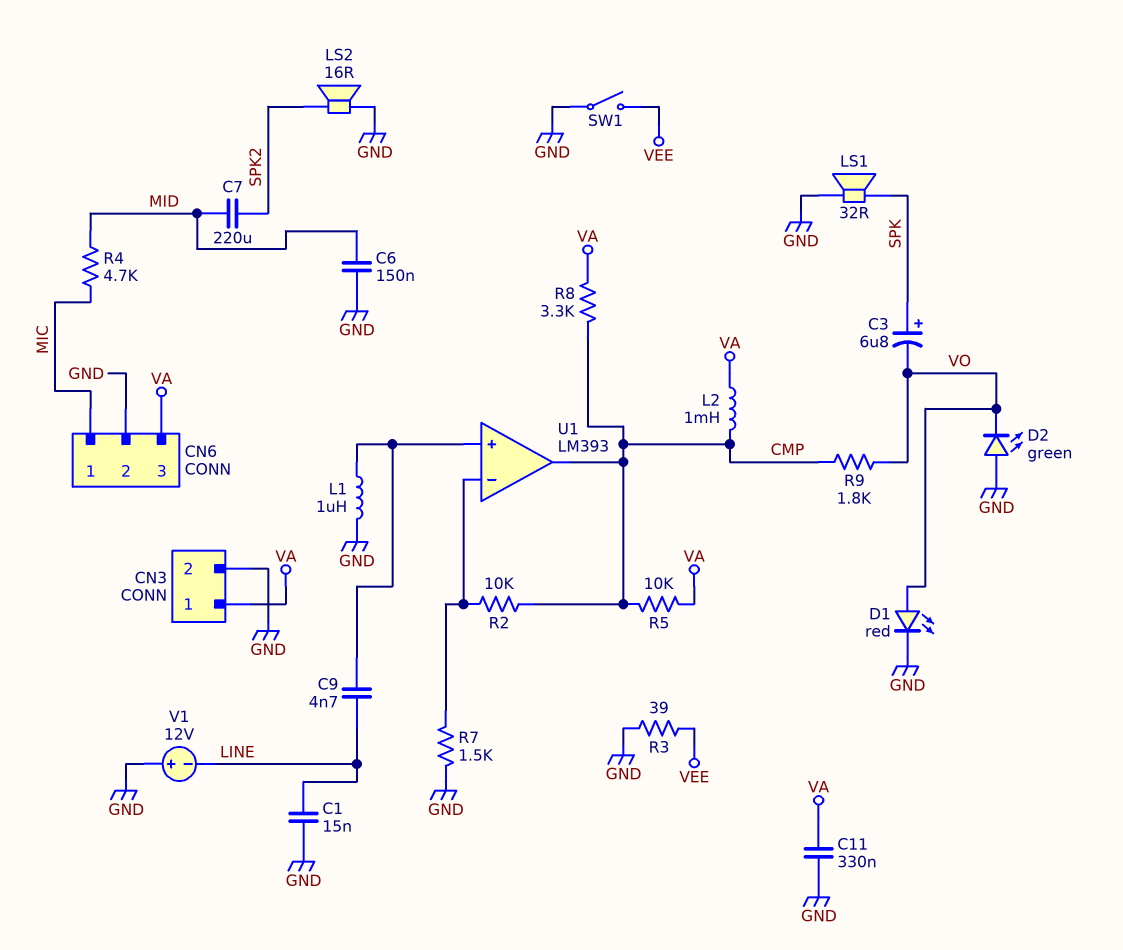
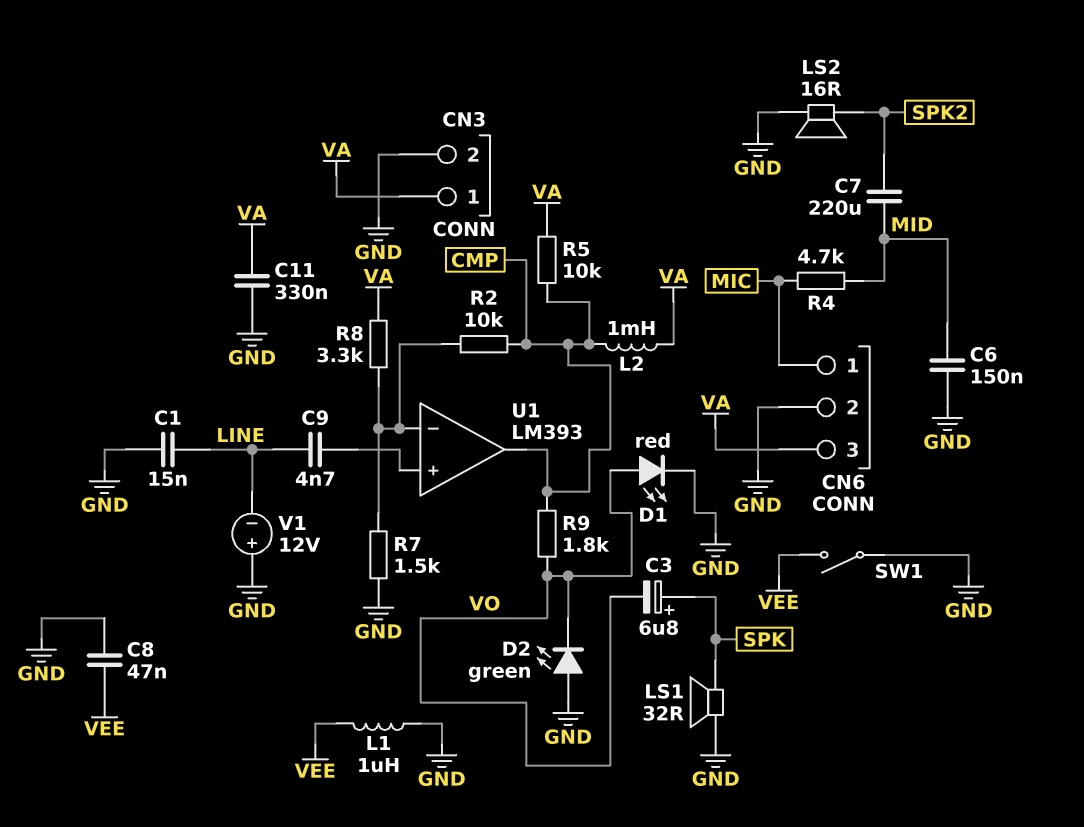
C8: none -> 47nF (GND, VEE)
L1: 1uH (GND, U1/in+) -> 1uH (GND, VEE)
R3: 39 (GND, VEE) -> none
R8: 3.3k (CMP, VA) -> 3.3k (U1/in-, VA)

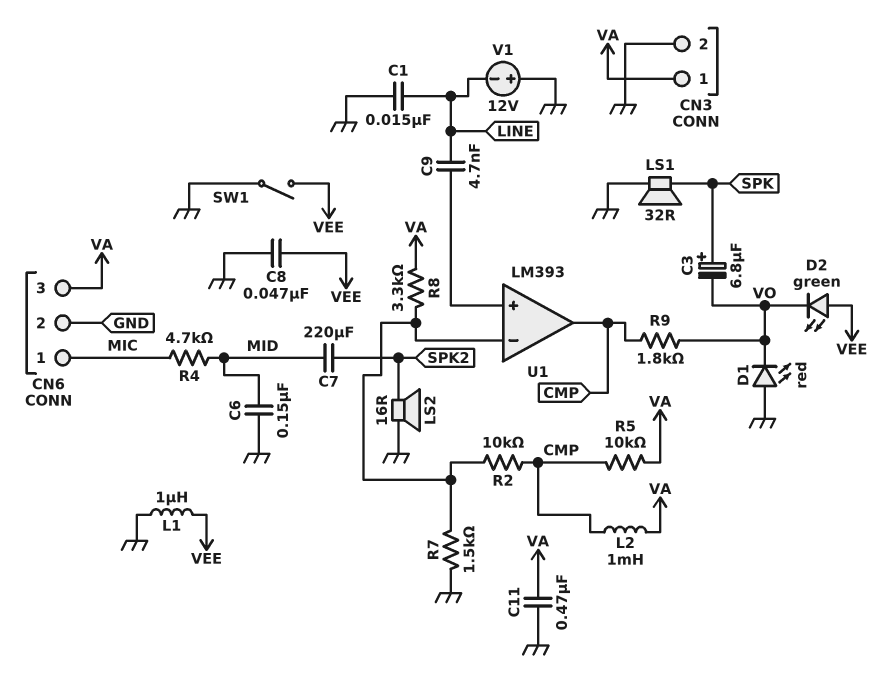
C11: 330nF (GND, VA) -> 470nF (GND, VA)
D1: LED red (A VO, K GND) -> LED red (A GND, K VO)
D2: LED green (A GND, K VO) -> LED green (A VEE, K VO)

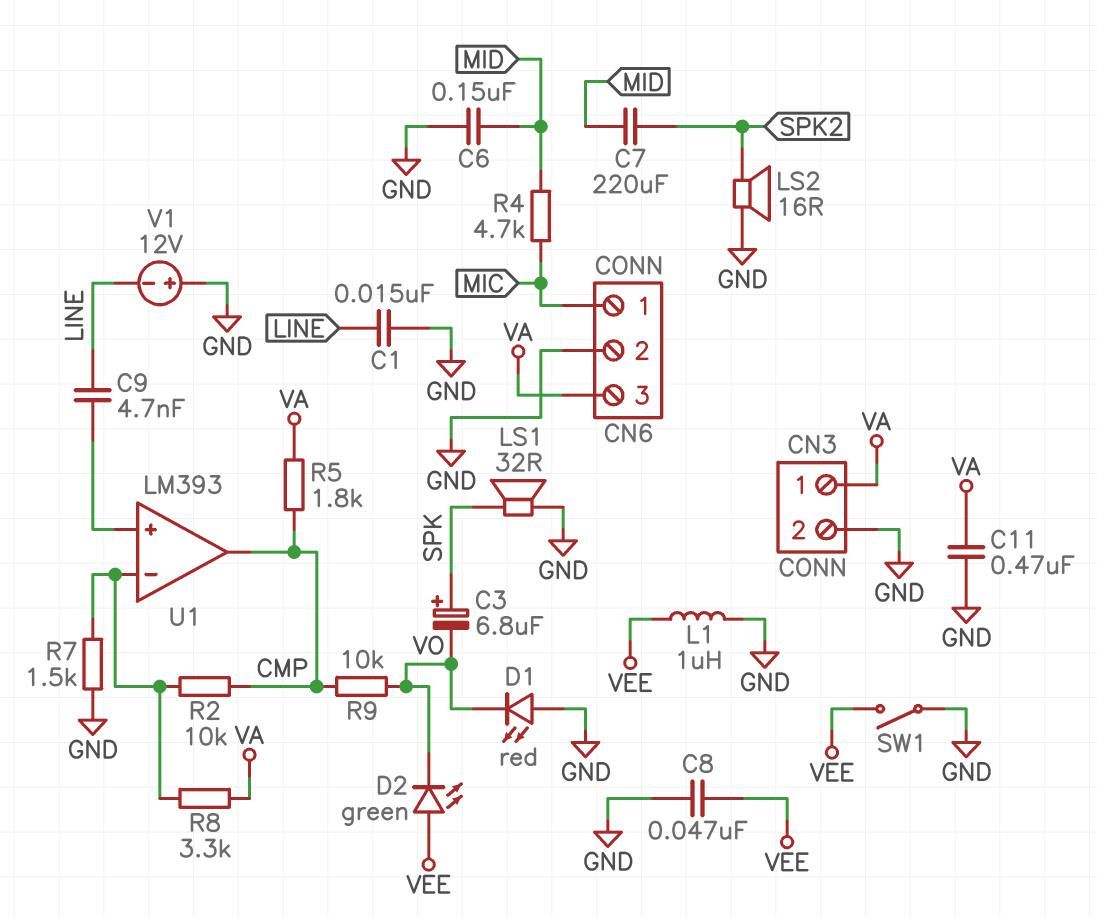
L2: 1mH (CMP, VA) -> none
R5: 10k (CMP, VA) -> 1.8k (CMP, VA)
R9: 1.8k (CMP, VO) -> 10k (CMP, VO)

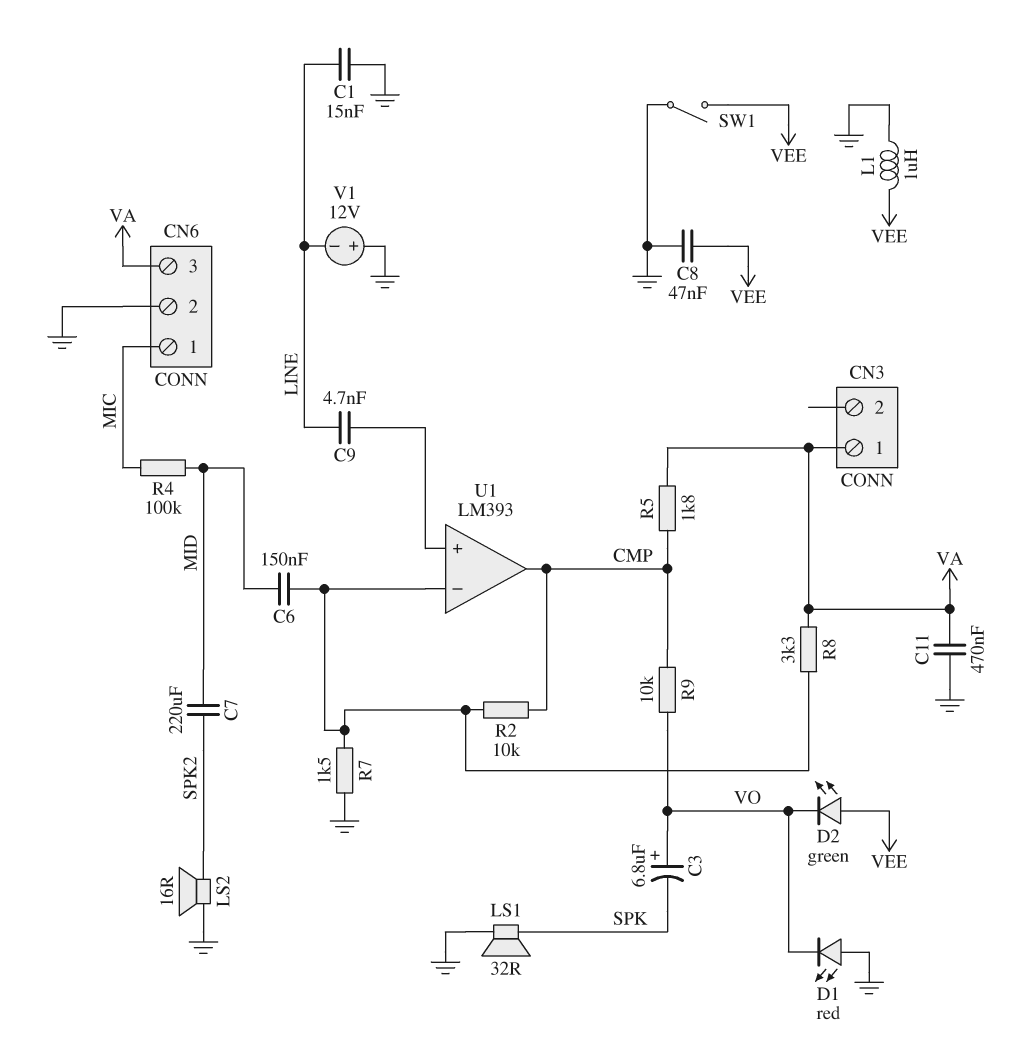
C3: 6.8uF (plus SPK, minus VO) -> 6.8uF (plus VO, minus SPK)
C6: 150nF (GND, MID) -> 150nF (MID, U1/in-)
CN3 pin 2: GND -> none
R4: 4.7k (MIC, MID) -> 100k (MIC, MID)

